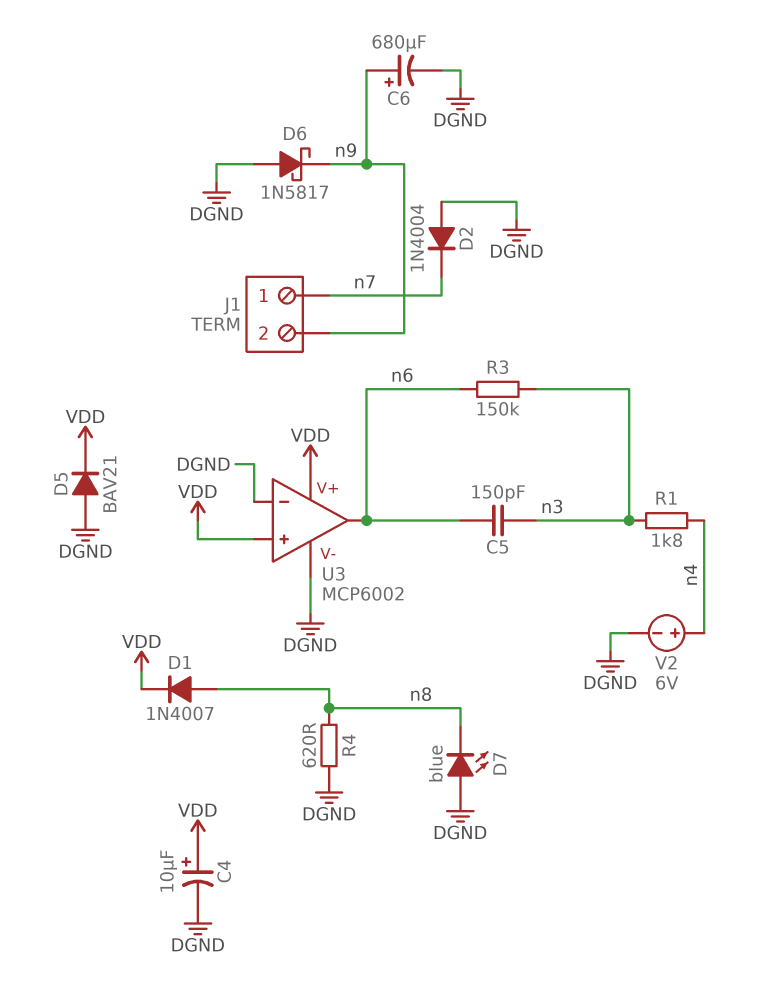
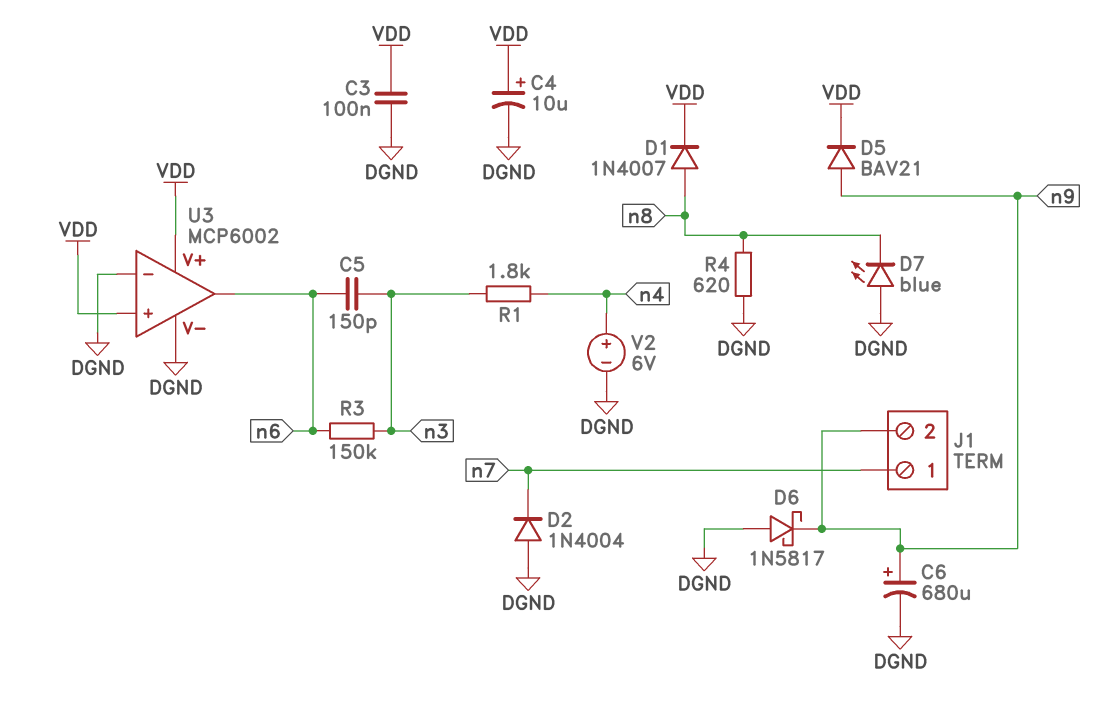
C3: none -> 100nF (DGND, VDD)
D5: diode BAV21 (A DGND, K VDD) -> diode BAV21 (A n9, K VDD)

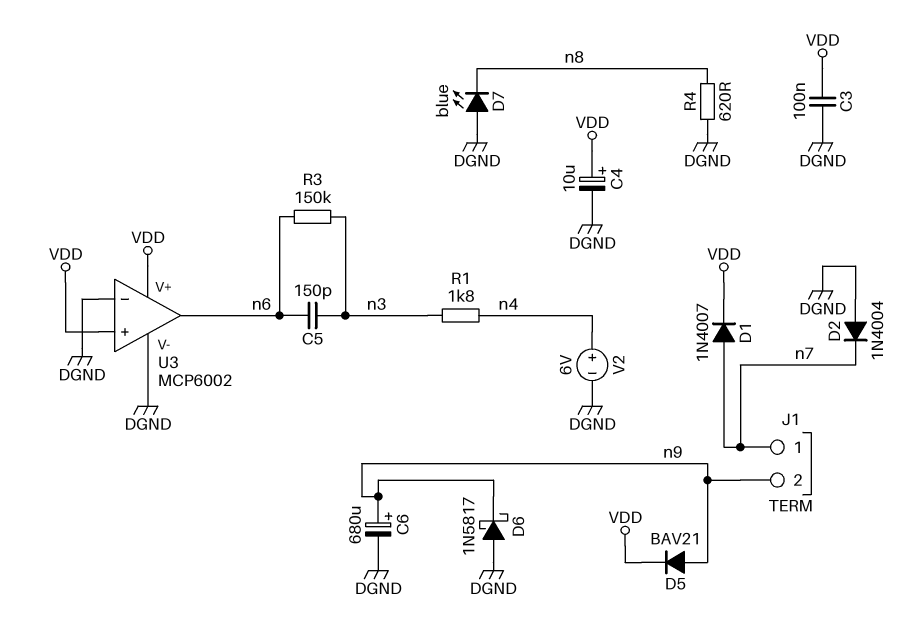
D1: diode 1N4007 (A n8, K VDD) -> diode 1N4007 (A n7, K VDD)

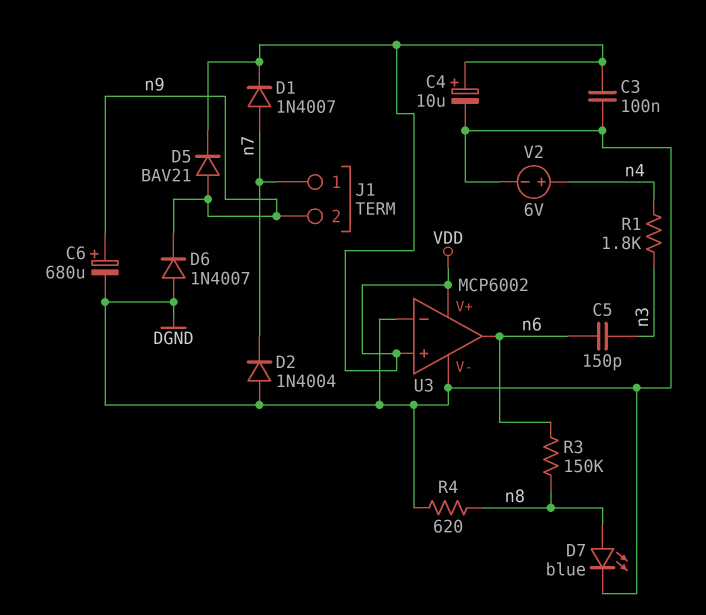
D6: schottky 1N5817 (A DGND, K n9) -> diode 1N4007 (A DGND, K n9)
D7: LED blue (A DGND, K n8) -> LED blue (A n8, K DGND)
R3: 150k (n3, n6) -> 150k (n6, n8)

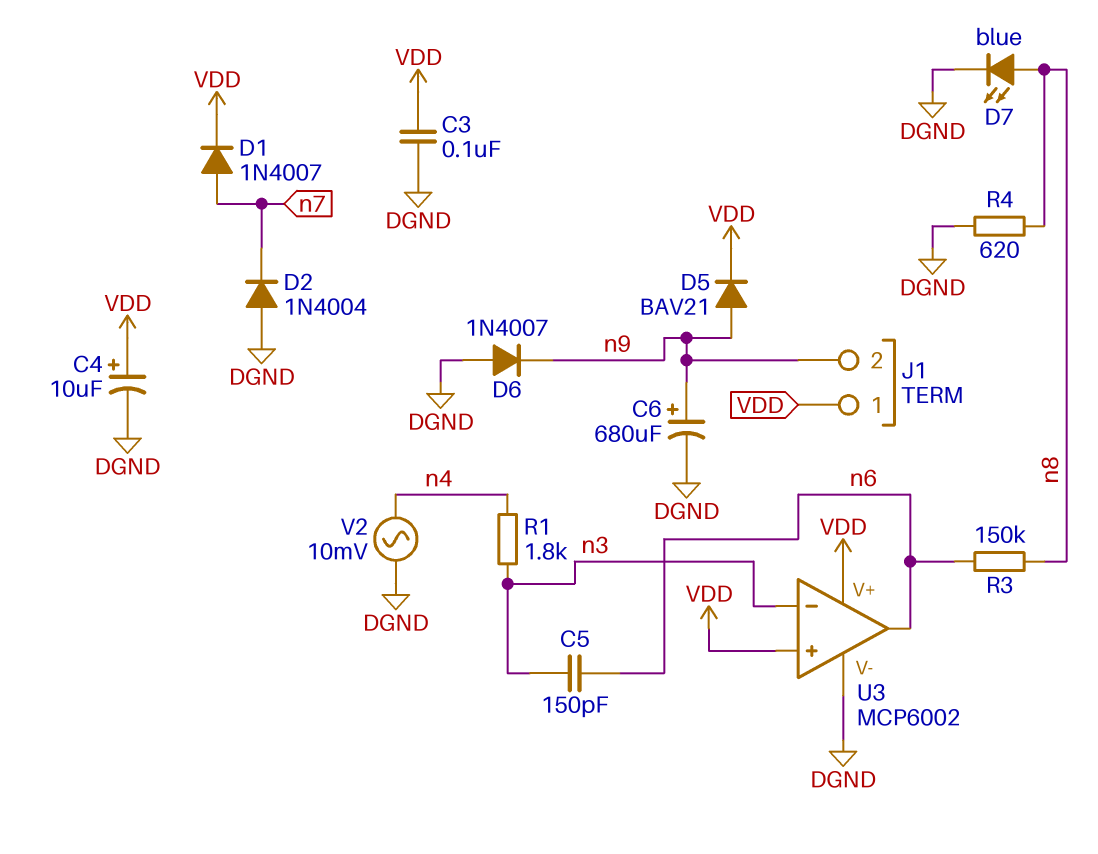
J1 pin 1: n7 -> VDD
U3 pin in-: DGND -> n3
V2: 6V (plus n4, minus DGND) -> AC 10mV (DGND, n4)

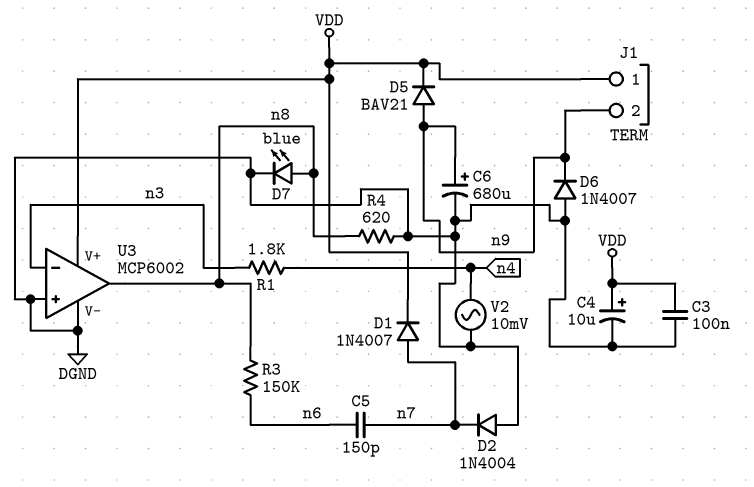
C5: 150pF (n3, n6) -> 150pF (n6, n7)
U3 pin in+: VDD -> DGND
U3 pin out: n6 -> n8

